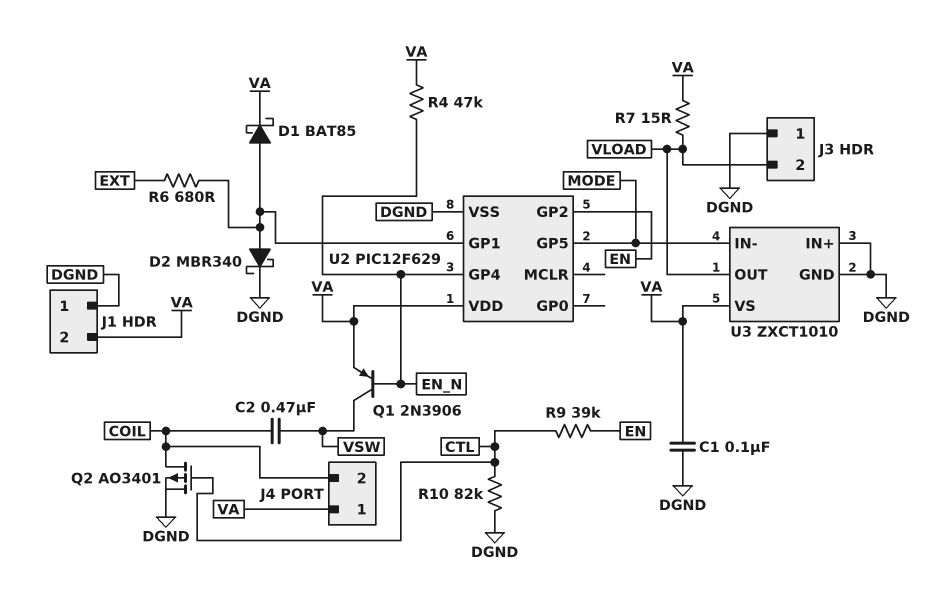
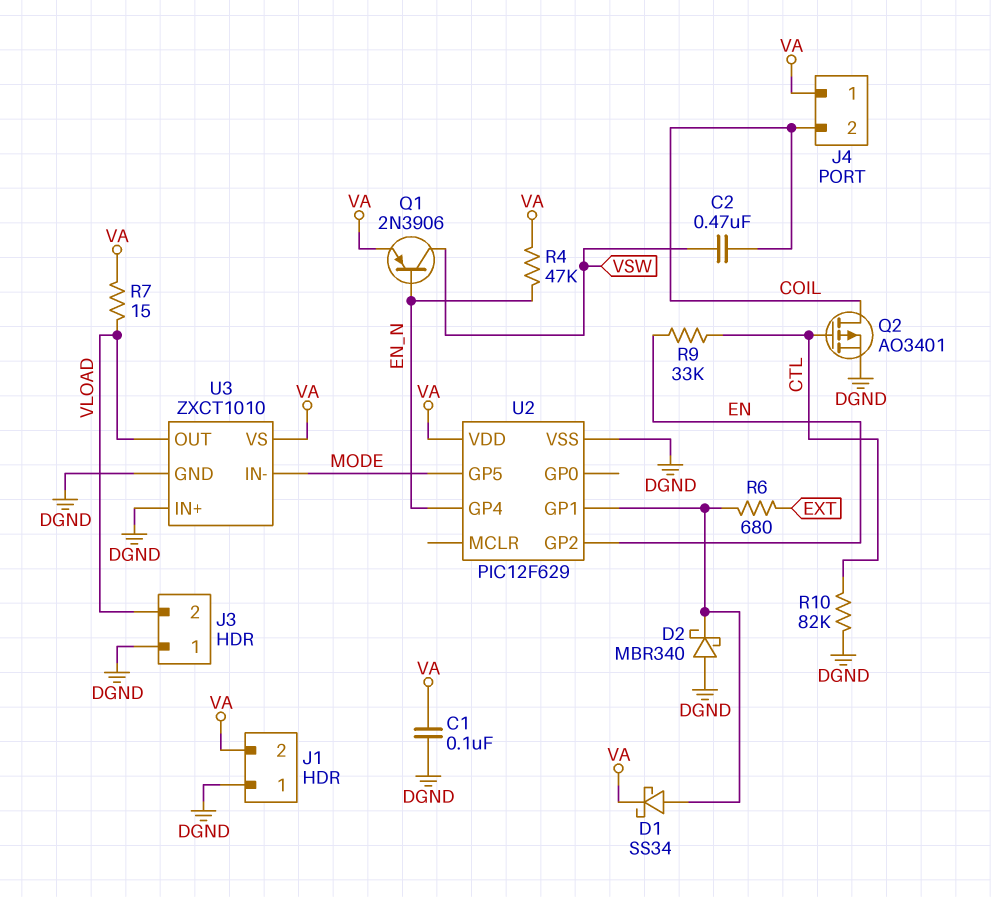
D1: schottky BAT85 (A U2/GP1, K VA) -> schottky SS34 (A U2/GP1, K VA)
D2: schottky MBR340 (A U2/GP1, K DGND) -> schottky MBR340 (A DGND, K U2/GP1)
R9: 39k (CTL, EN) -> 33k (CTL, EN)

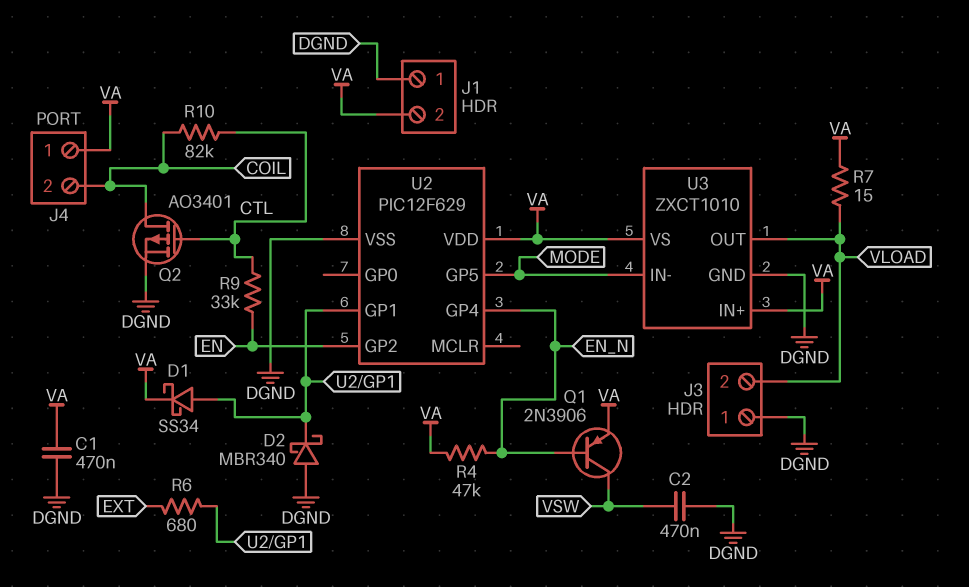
C1: 100nF (DGND, VA) -> 470nF (DGND, VA)
C2: 470nF (COIL, VSW) -> 470nF (DGND, VSW)
R10: 82k (CTL, DGND) -> 82k (COIL, CTL)
U3 pin IN+: DGND -> VA

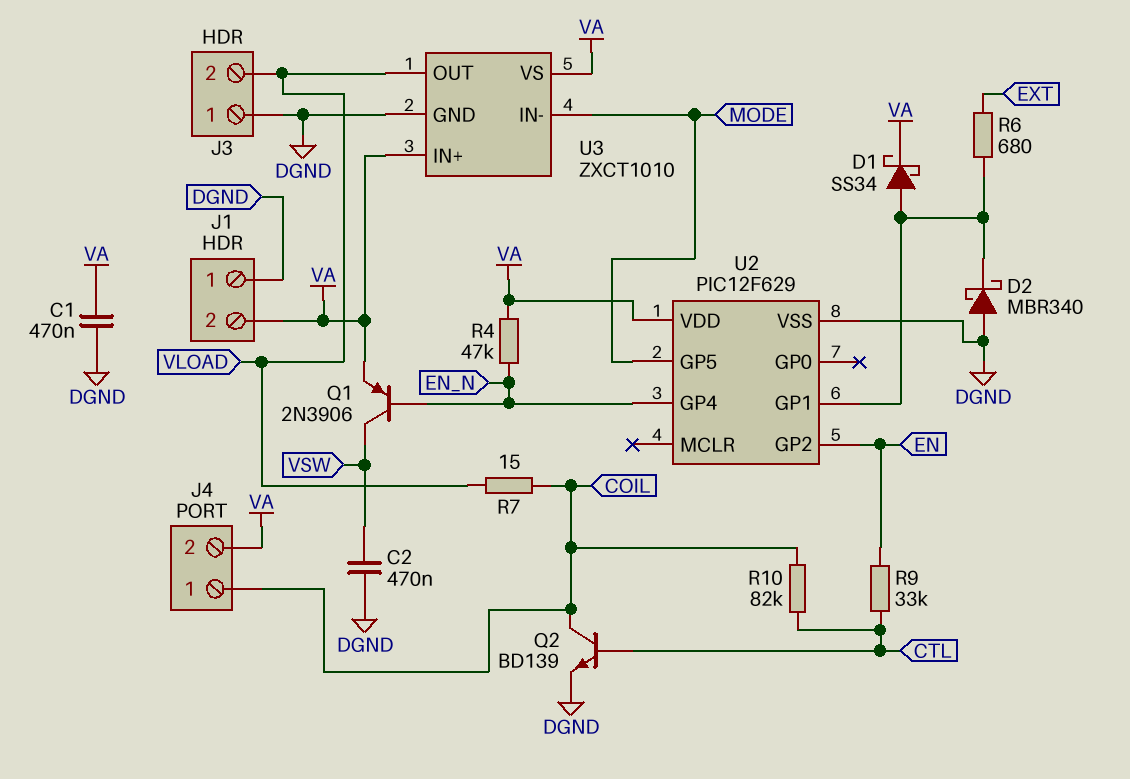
J4 pin 1: VA -> COIL
J4 pin 2: COIL -> VA
Q2: PMOS AO3401 (G CTL, D COIL, S DGND) -> NPN BD139 (B CTL, C COIL, E DGND)
R7: 15 (VA, VLOAD) -> 15 (COIL, VLOAD)

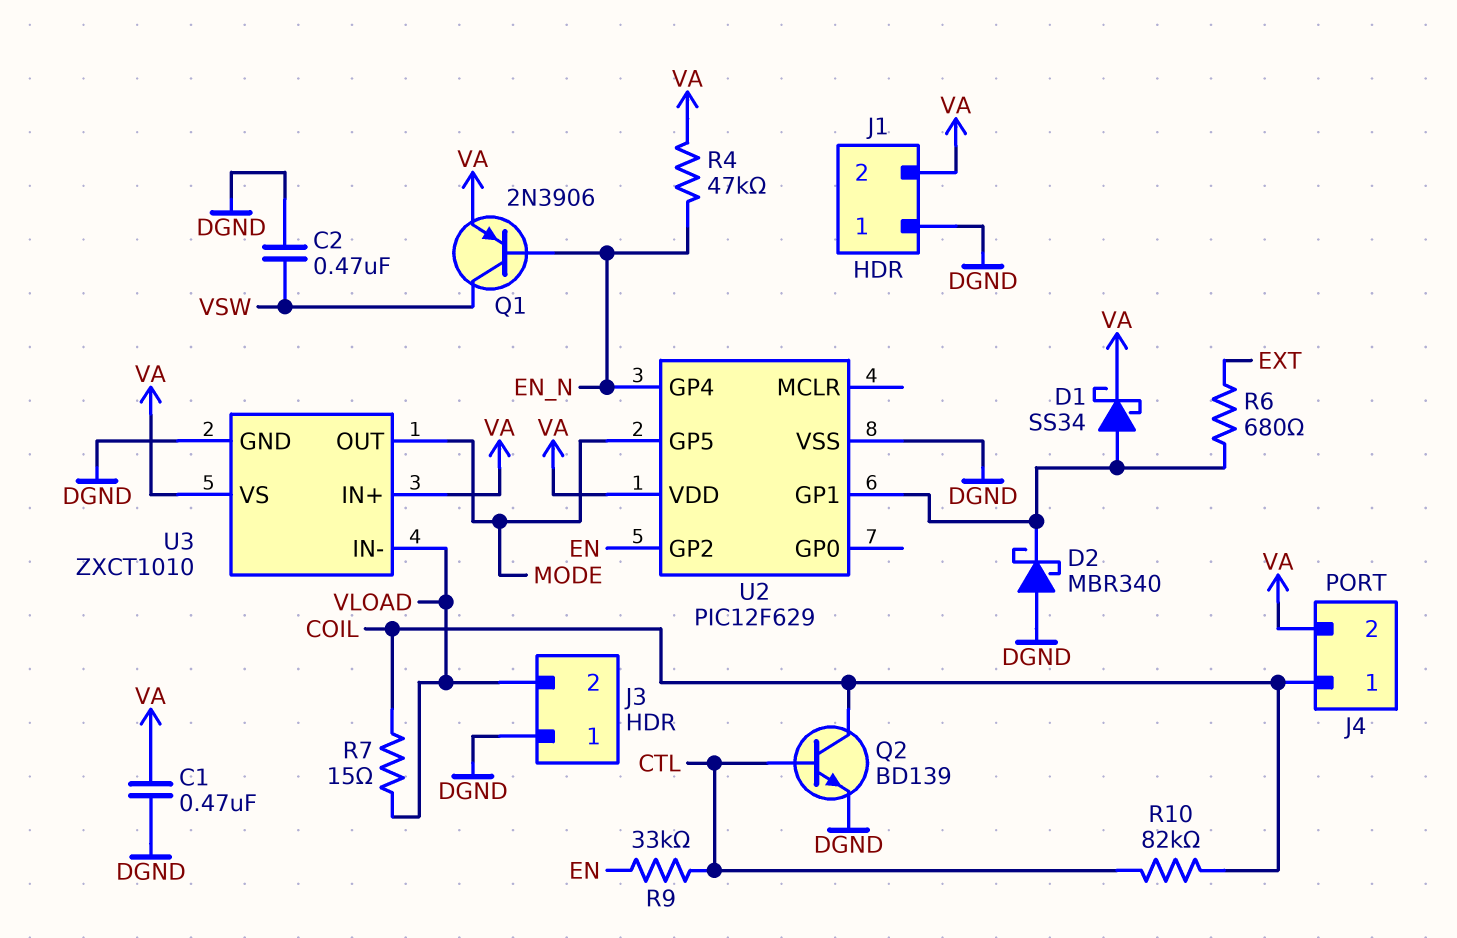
U3 pin IN-: MODE -> VLOAD
U3 pin OUT: VLOAD -> MODE

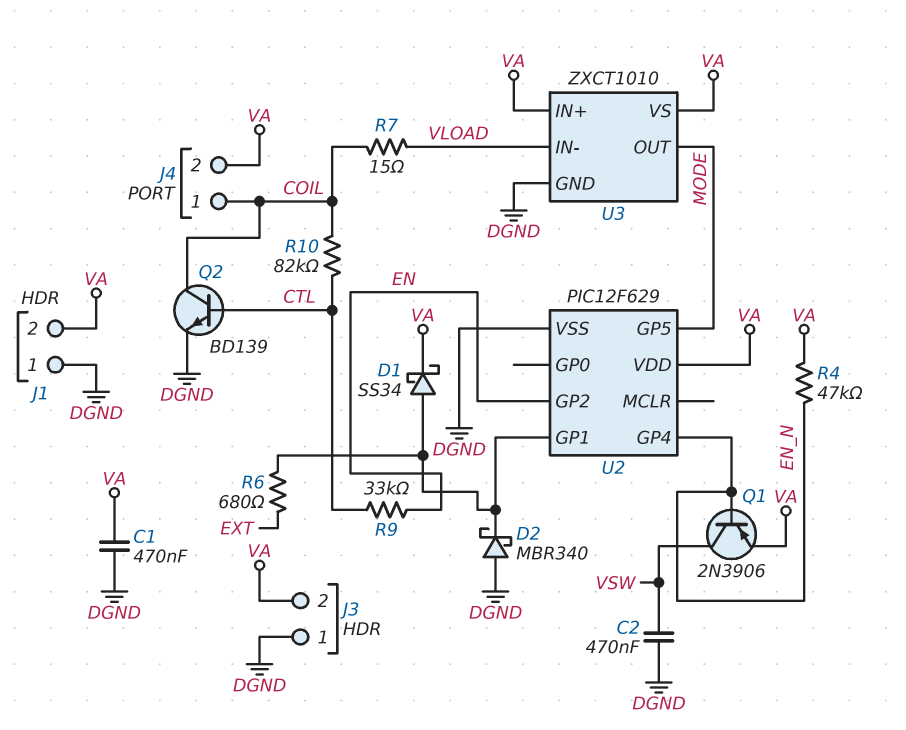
J3 pin 2: VLOAD -> VA

